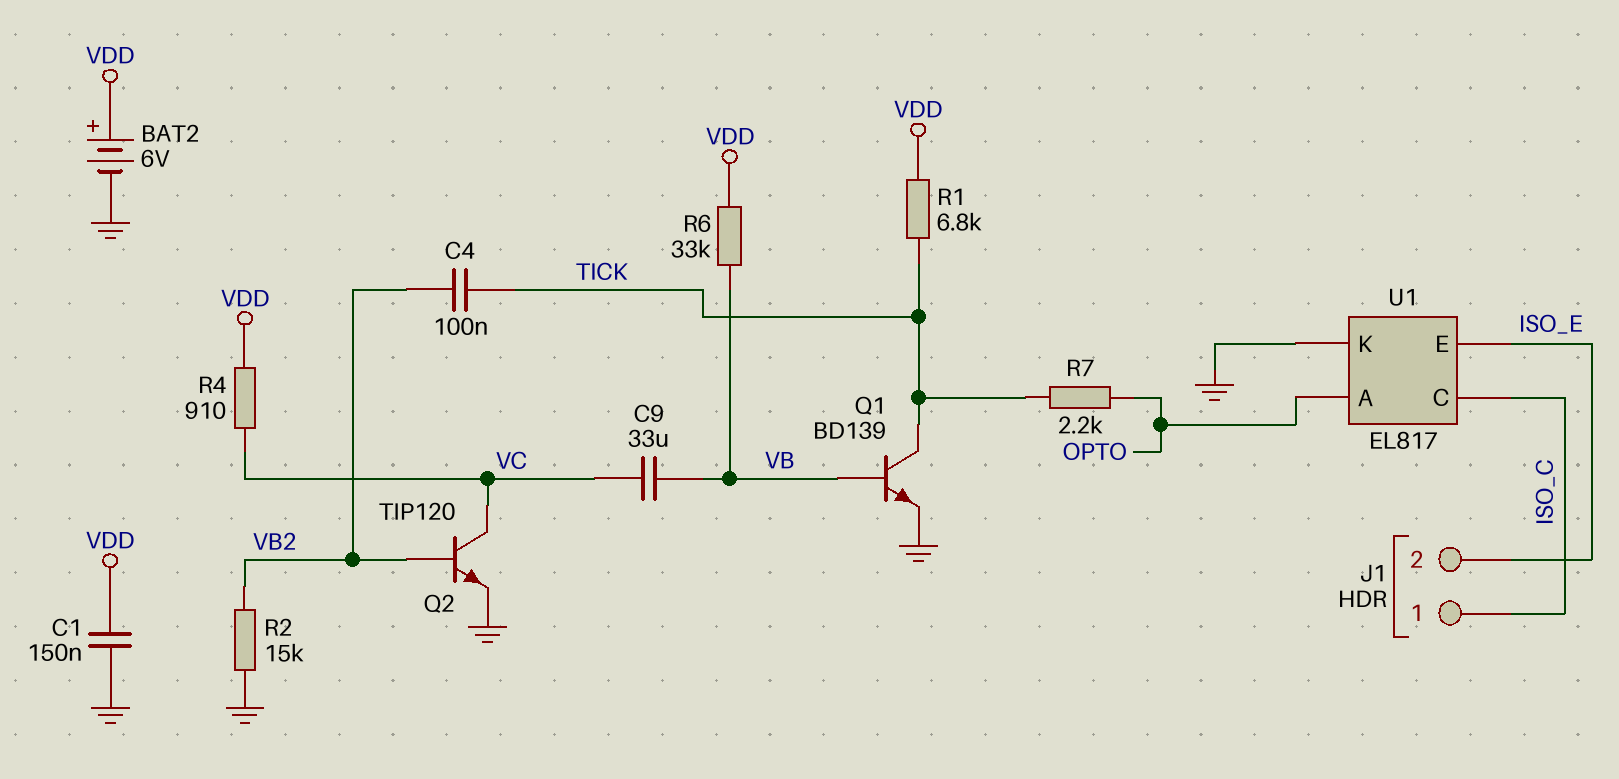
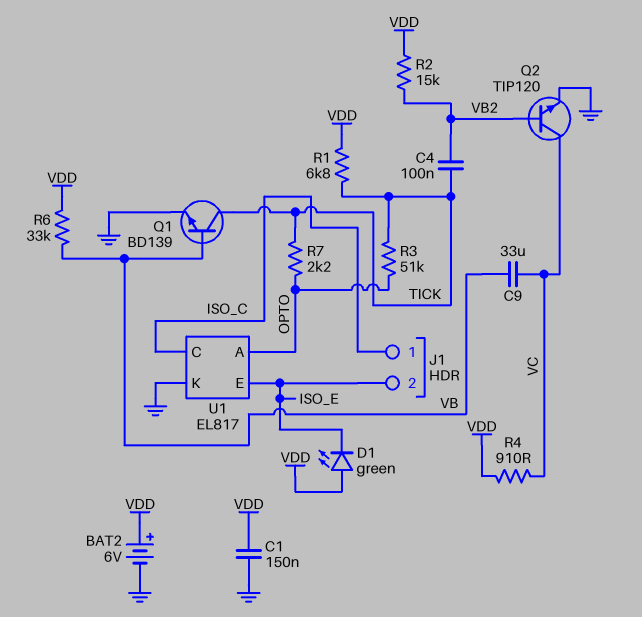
D1: none -> LED green (A VDD, K ISO_E)
R2: 15k (GND, VB2) -> 15k (VB2, VDD)
R3: none -> 51k (OPTO, TICK)

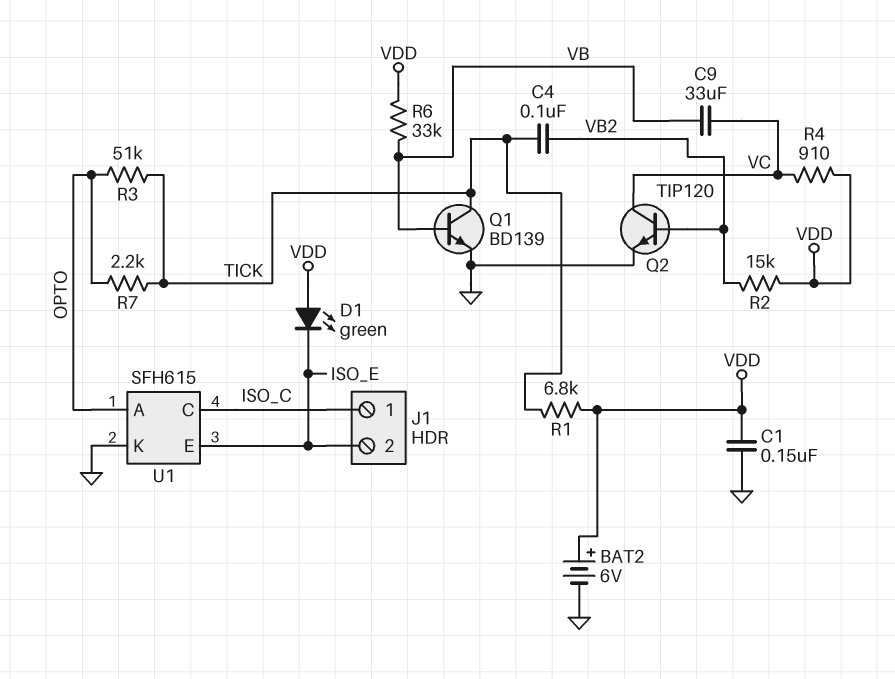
U1: EL817 -> SFH615

